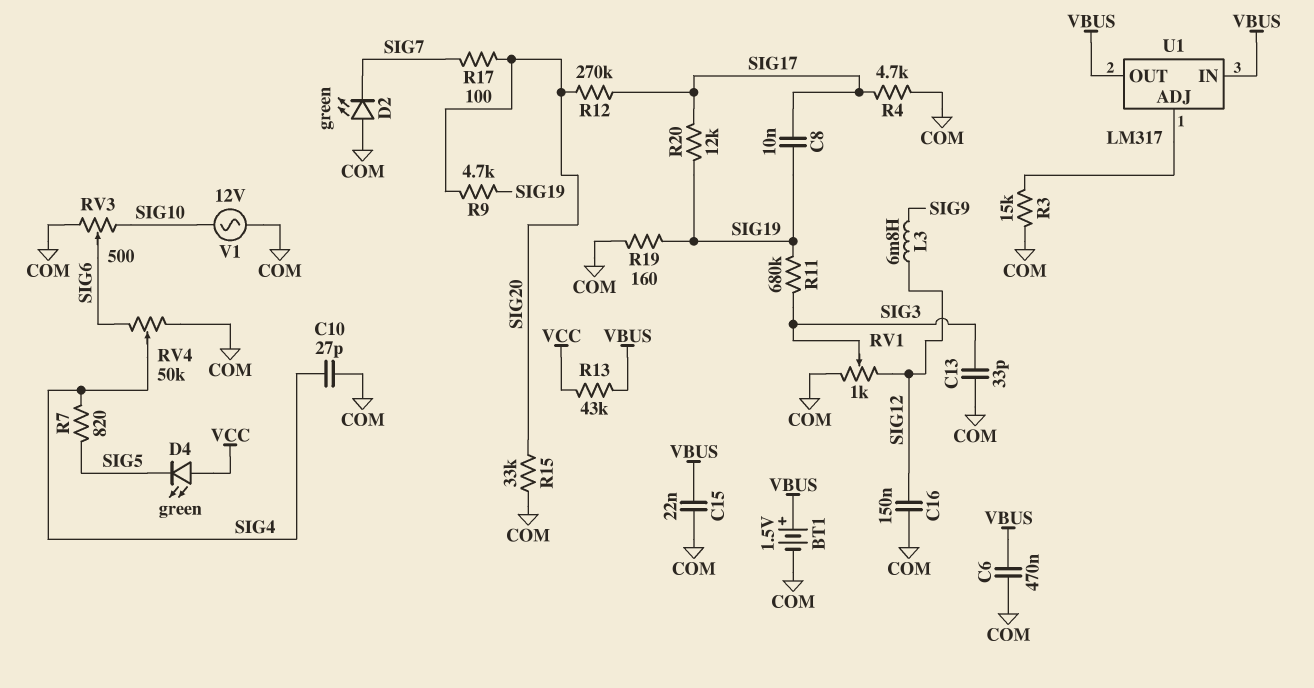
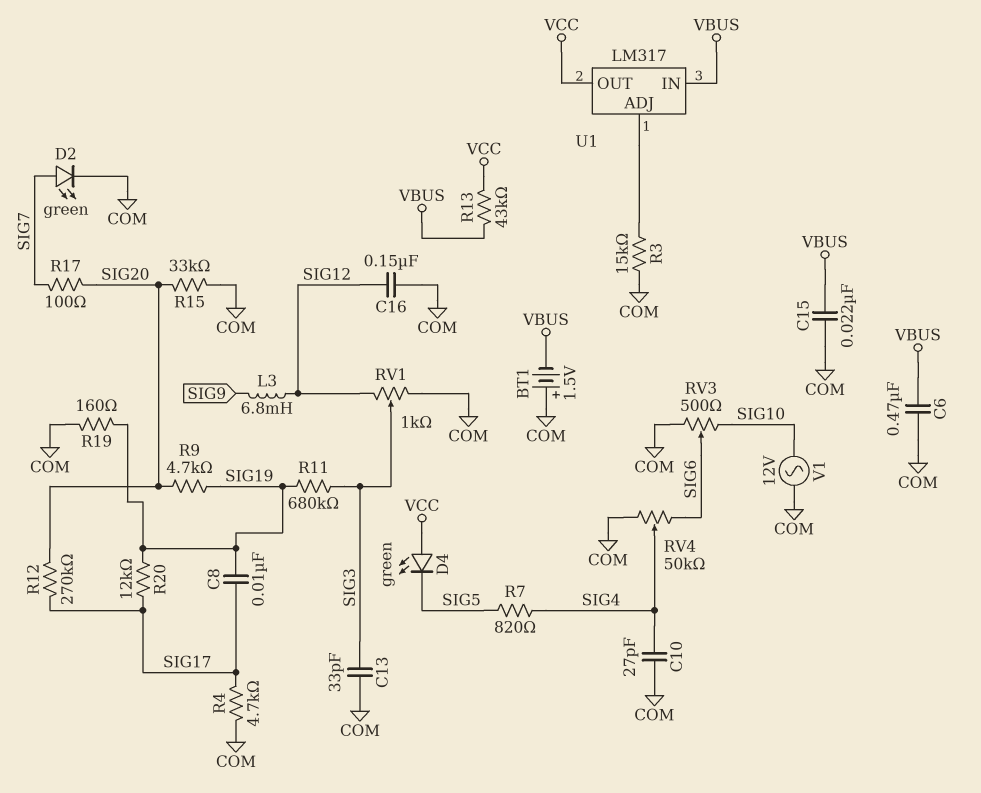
BT1: 1.5V (plus VBUS, minus COM) -> 1.5V (plus COM, minus VBUS)
D2: LED green (A COM, K SIG7) -> LED green (A SIG7, K COM)
U1 pin OUT: VBUS -> VCC

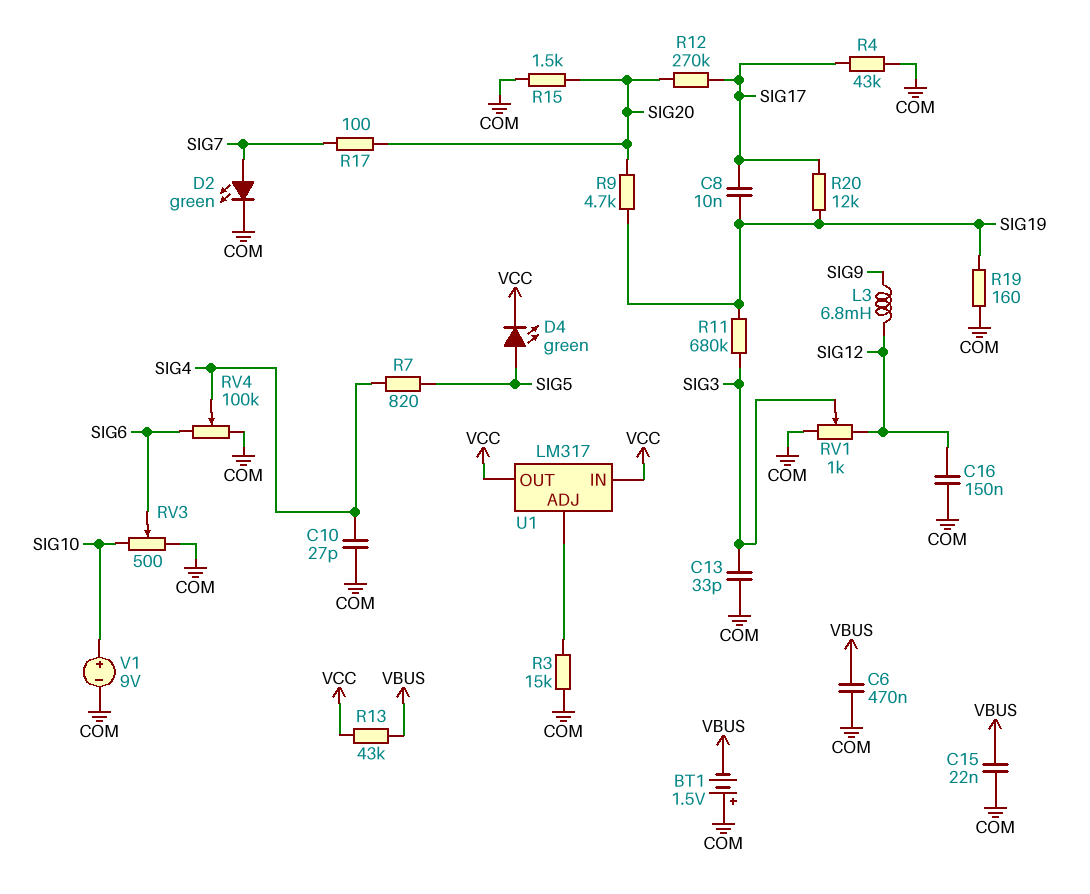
D4: LED green (A VCC, K SIG5) -> LED green (A SIG5, K VCC)
R4: 4.7k (COM, SIG17) -> 43k (COM, SIG17)
R15: 33k (COM, SIG20) -> 1.5k (COM, SIG20)
RV4: 50k (COM, SIG6, wiper SIG4) -> 100k (COM, SIG6, wiper SIG4)
U1 pin IN: VBUS -> VCC
V1: AC 12V (COM, SIG10) -> 9V (plus SIG10, minus COM)

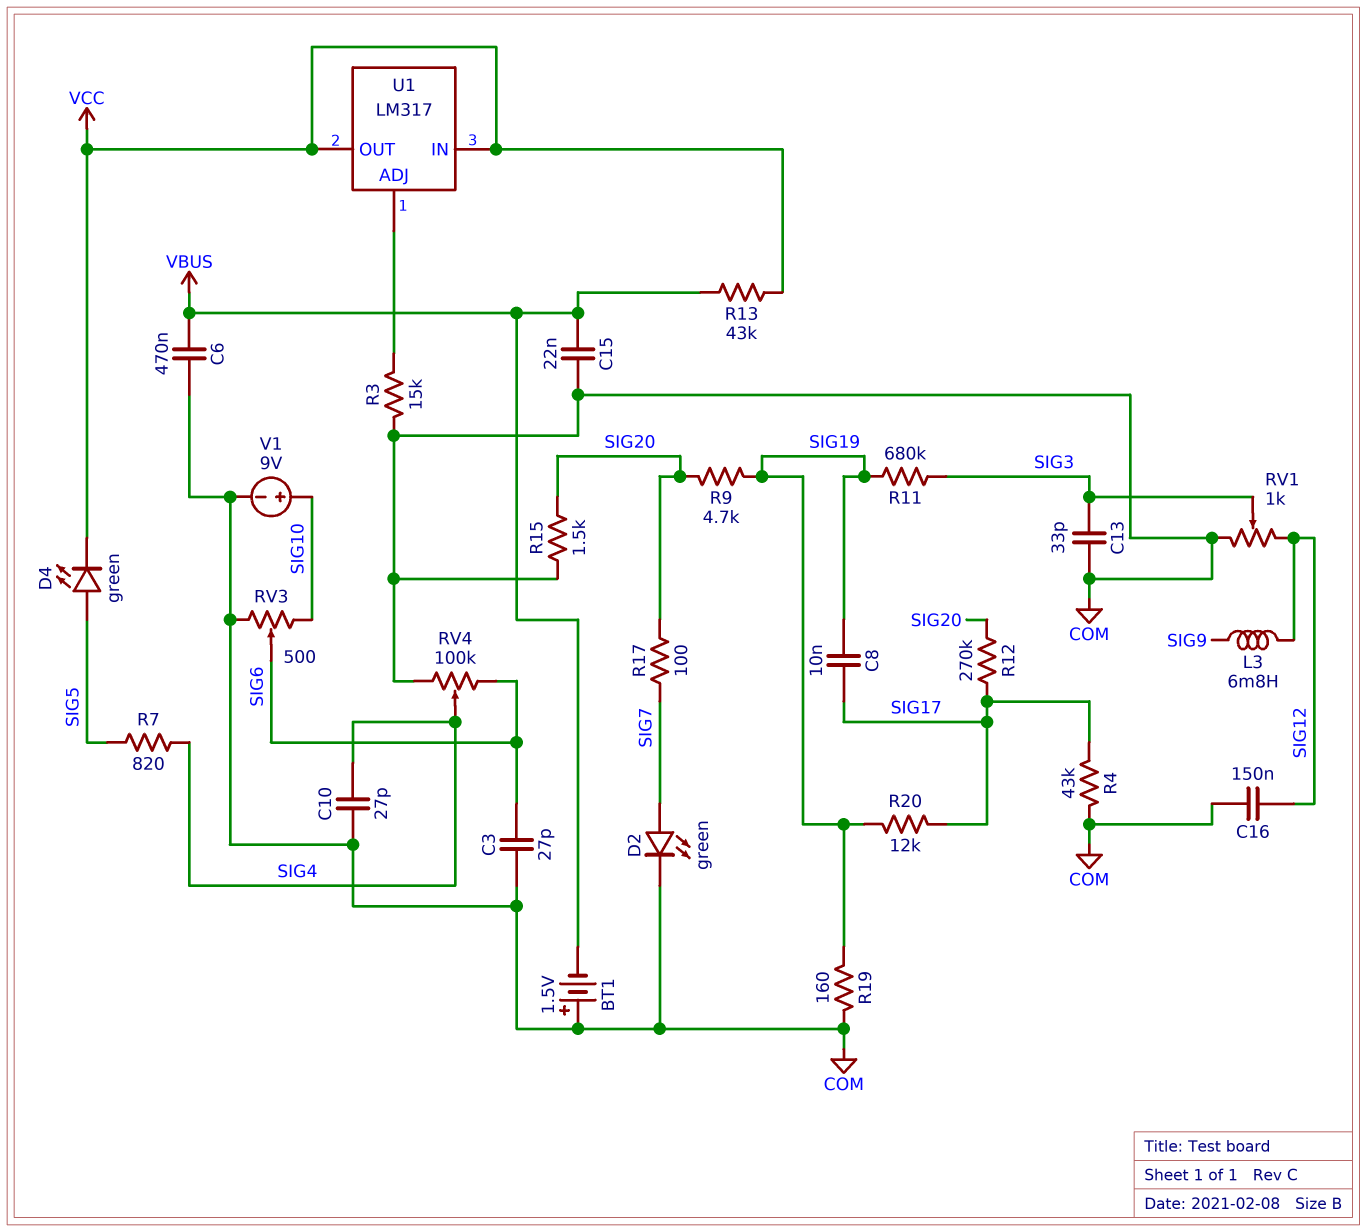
C3: none -> 27pF (COM, SIG6)

